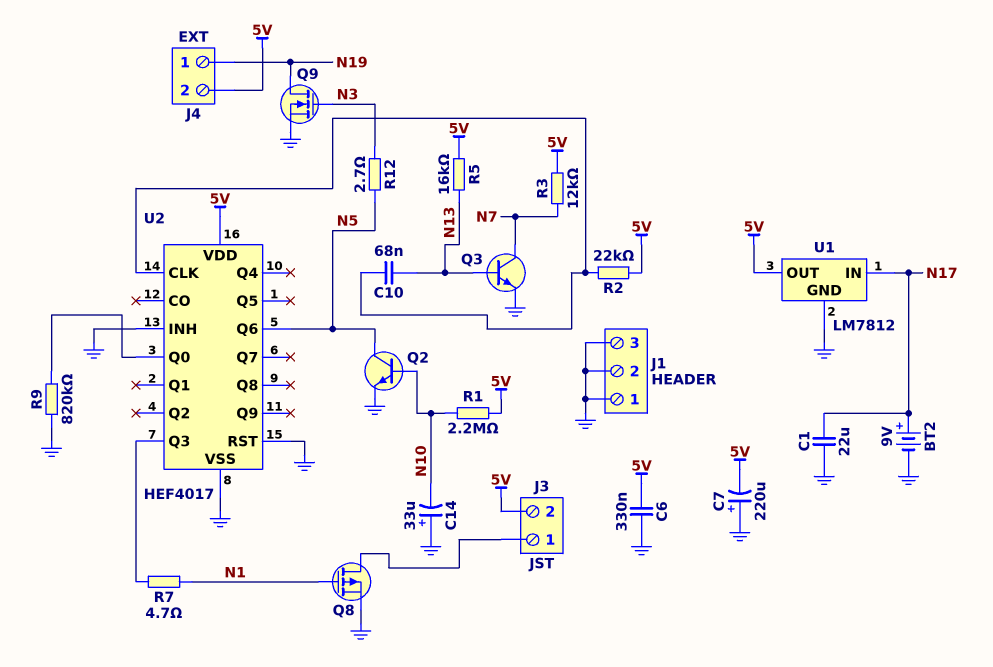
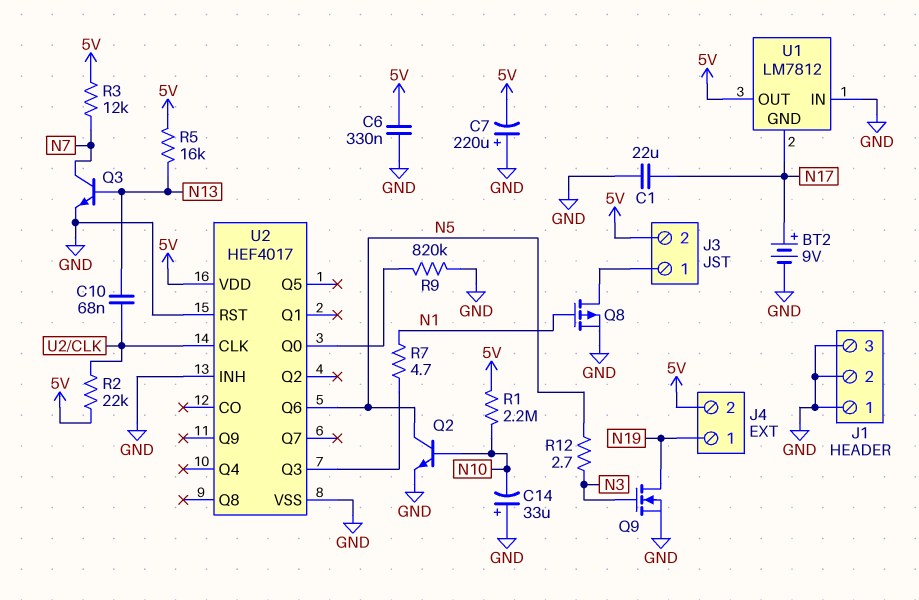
U1 pin GND: GND -> N17
U1 pin IN: N17 -> GND

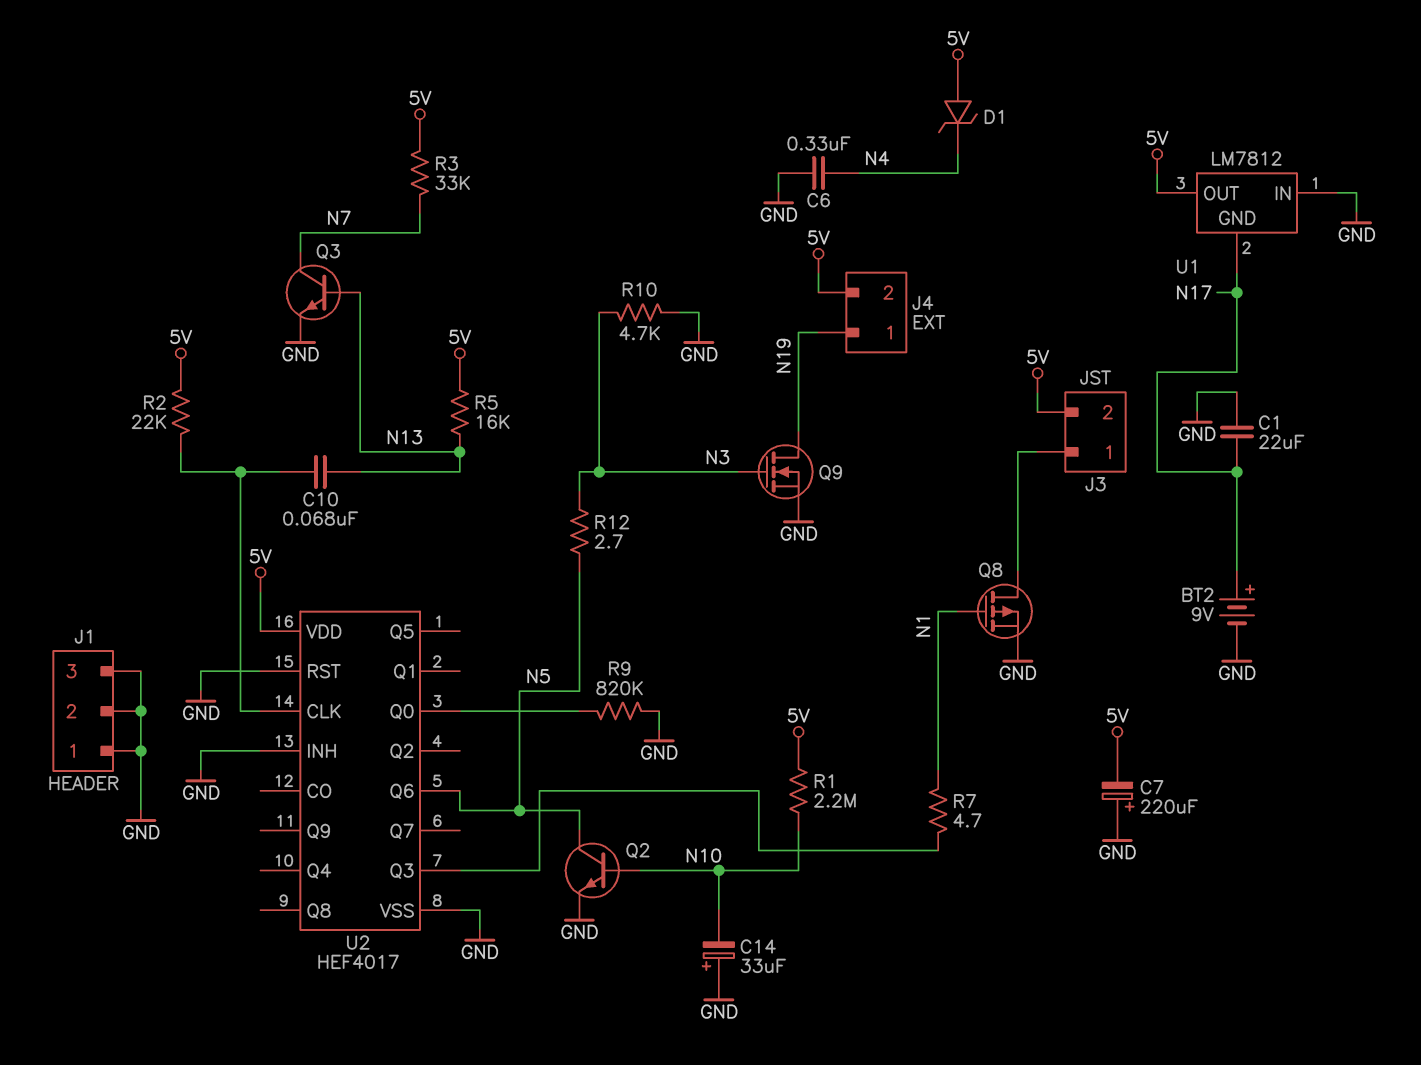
C6: 330nF (5V, GND) -> 330nF (GND, N4)
D1: none -> zener (A 5V, K N4)
R3: 12k (5V, N7) -> 33k (5V, N7)
R10: none -> 4.7k (GND, N3)

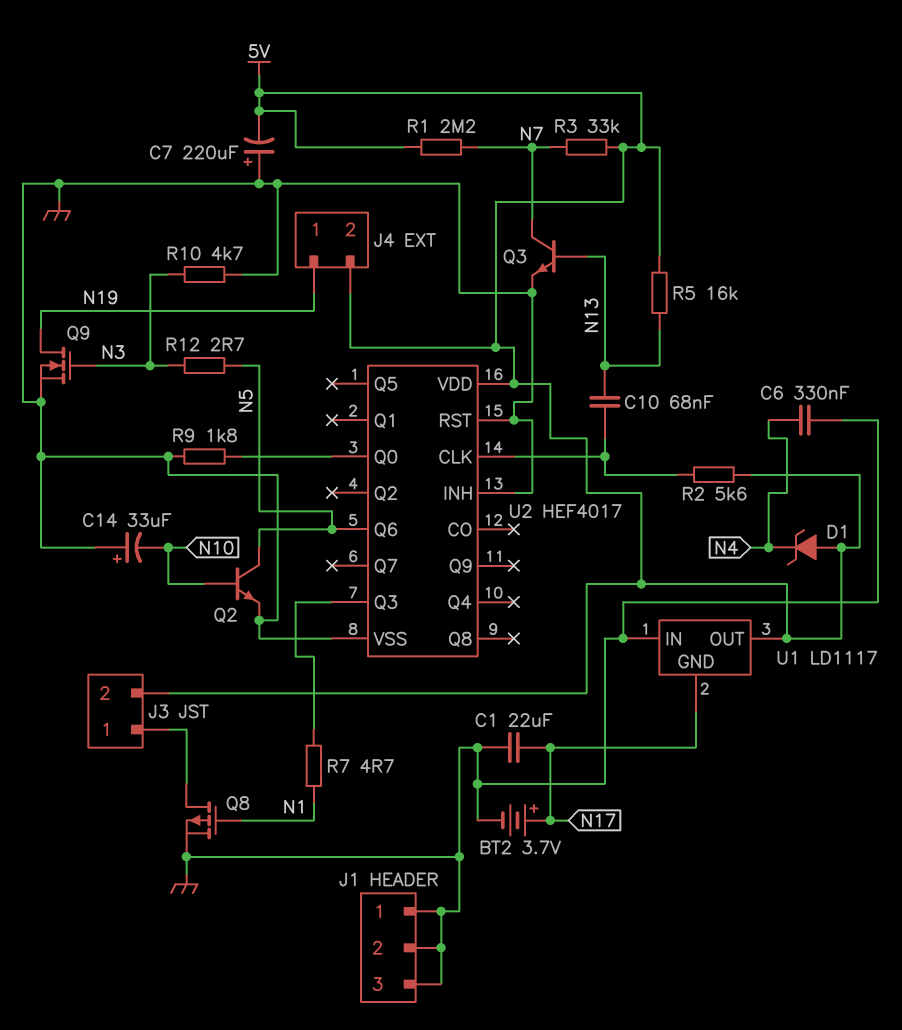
BT2: 9V (plus N17, minus GND) -> 3.7V (plus N17, minus GND)
R1: 2.2M (5V, N10) -> 2.2M (5V, N7)
R2: 22k (5V, U2/CLK) -> 5.6k (5V, U2/CLK)
R9: 820k (GND, U2/Q0) -> 1.8k (GND, U2/Q0)
U1: LM7812 -> LD1117

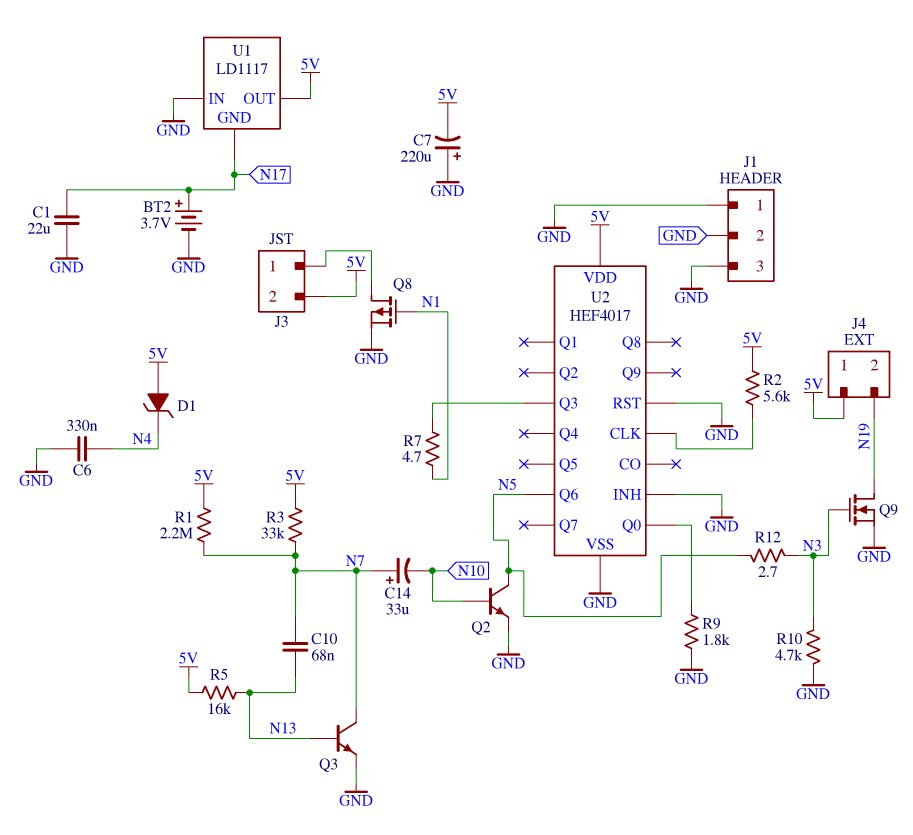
C10: 68nF (N13, U2/CLK) -> 68nF (N7, N13)
C14: 33uF (plus GND, minus N10) -> 33uF (plus N7, minus N10)
J4 pin 1: N19 -> 5V
J4 pin 2: 5V -> N19

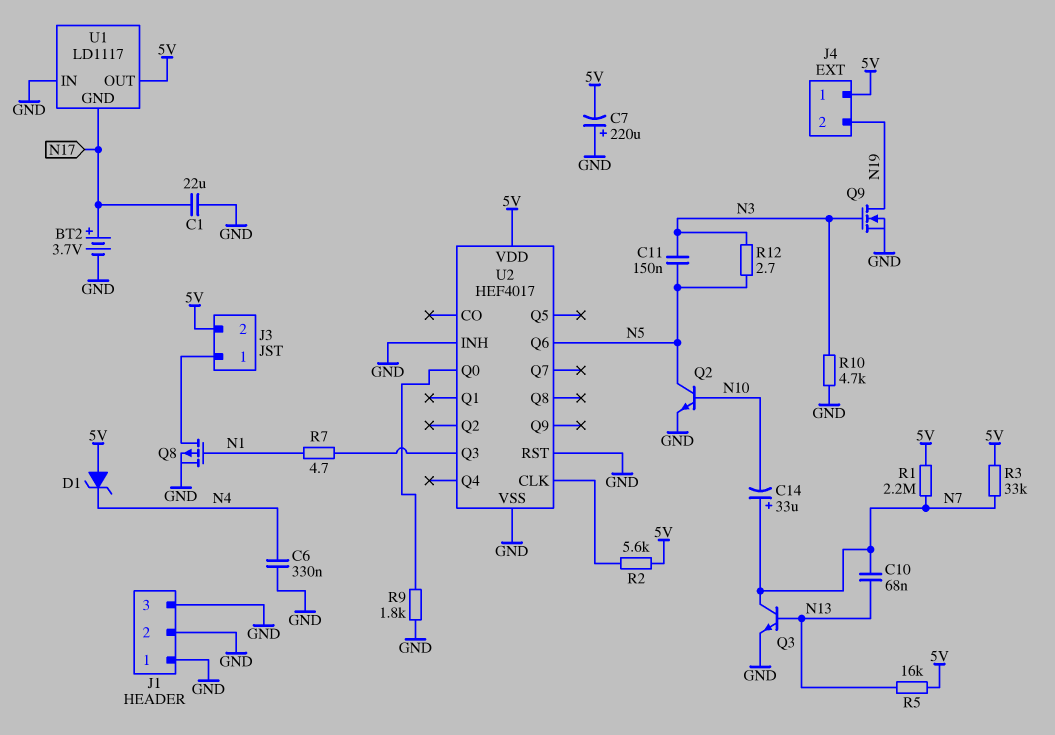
C11: none -> 150nF (N3, N5)

